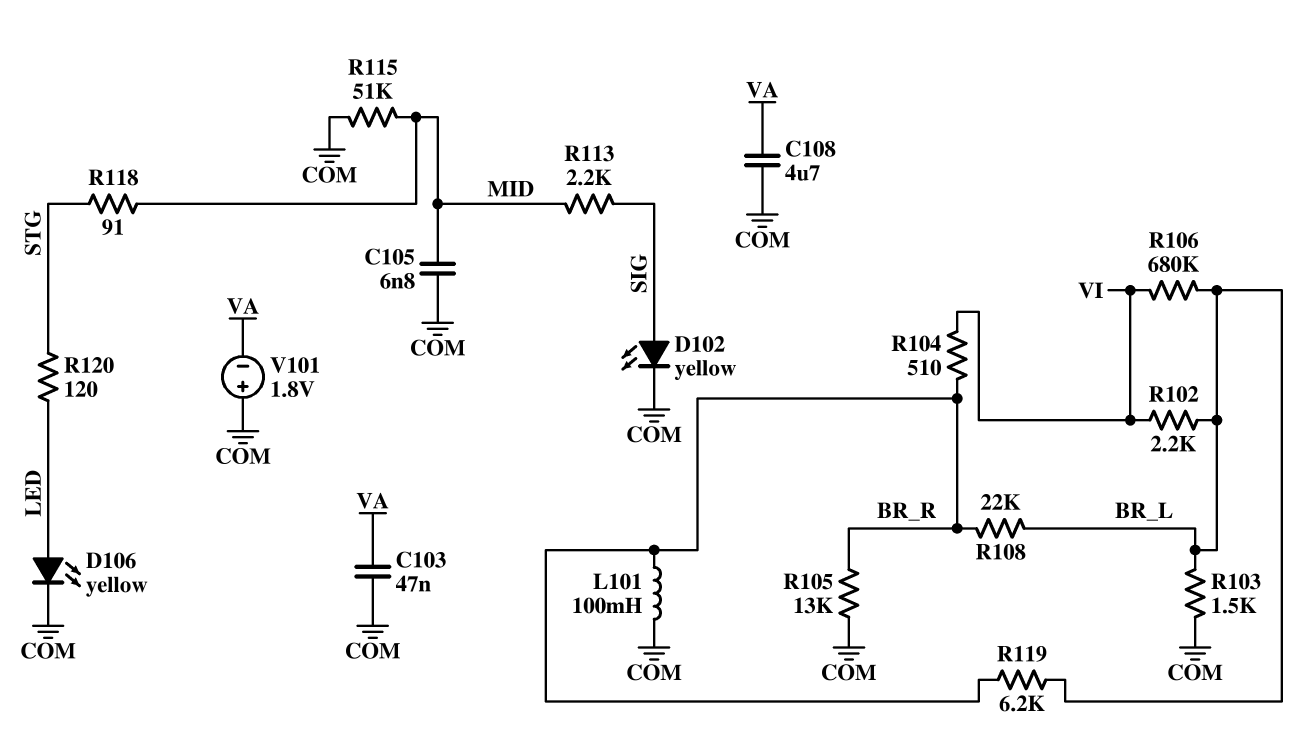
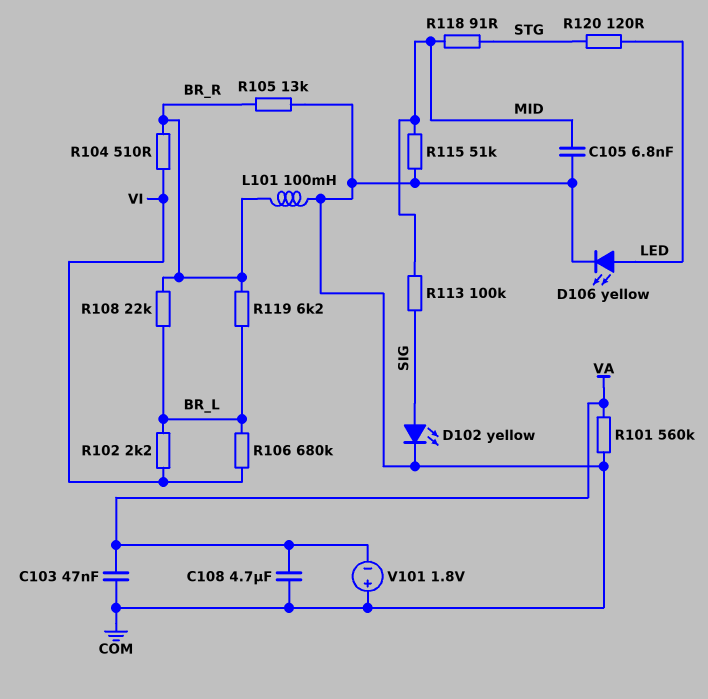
R101: none -> 560k (COM, VA)
R103: 1.5k (BR_L, COM) -> none
R113: 2.2k (MID, SIG) -> 100k (MID, SIG)

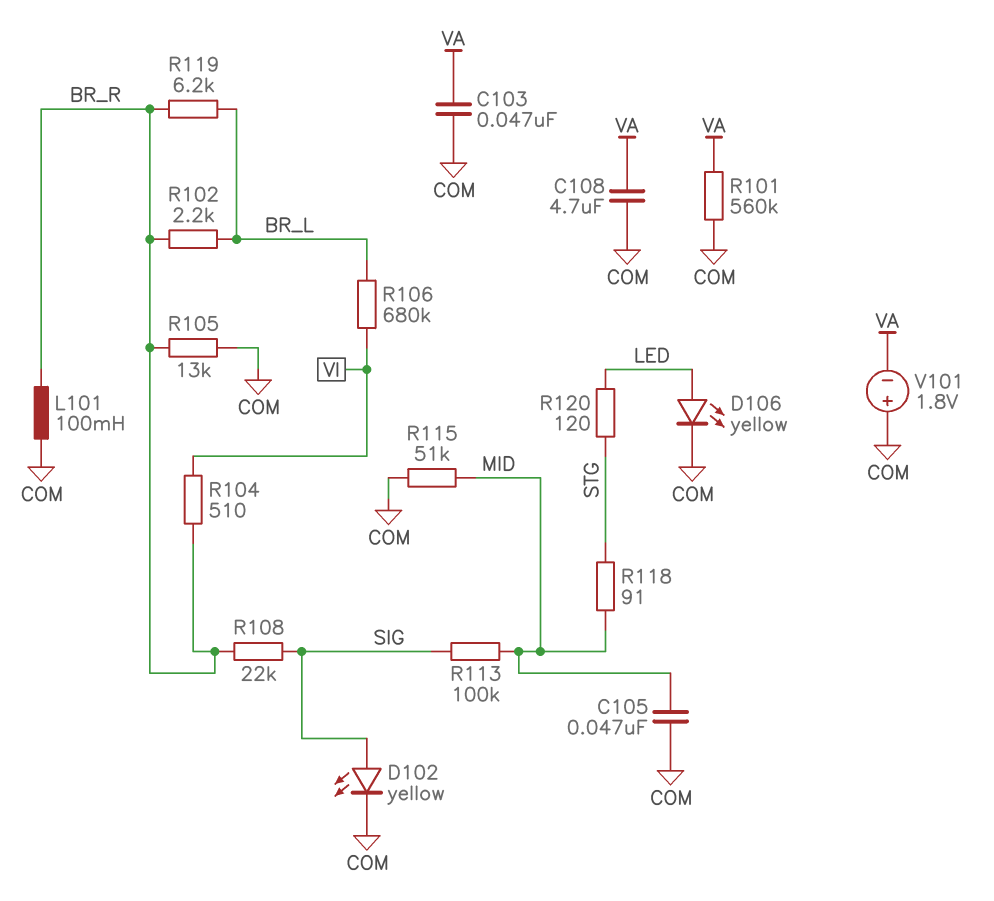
C105: 6.8nF (COM, MID) -> 47nF (COM, MID)
R102: 2.2k (BR_L, VI) -> 2.2k (BR_L, BR_R)
R108: 22k (BR_L, BR_R) -> 22k (BR_R, SIG)

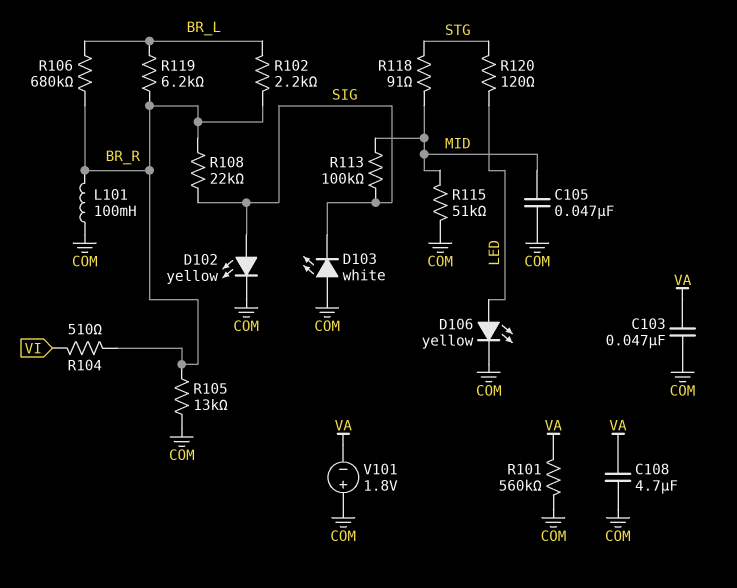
D103: none -> LED white (A COM, K SIG)
R106: 680k (BR_L, VI) -> 680k (BR_L, BR_R)

